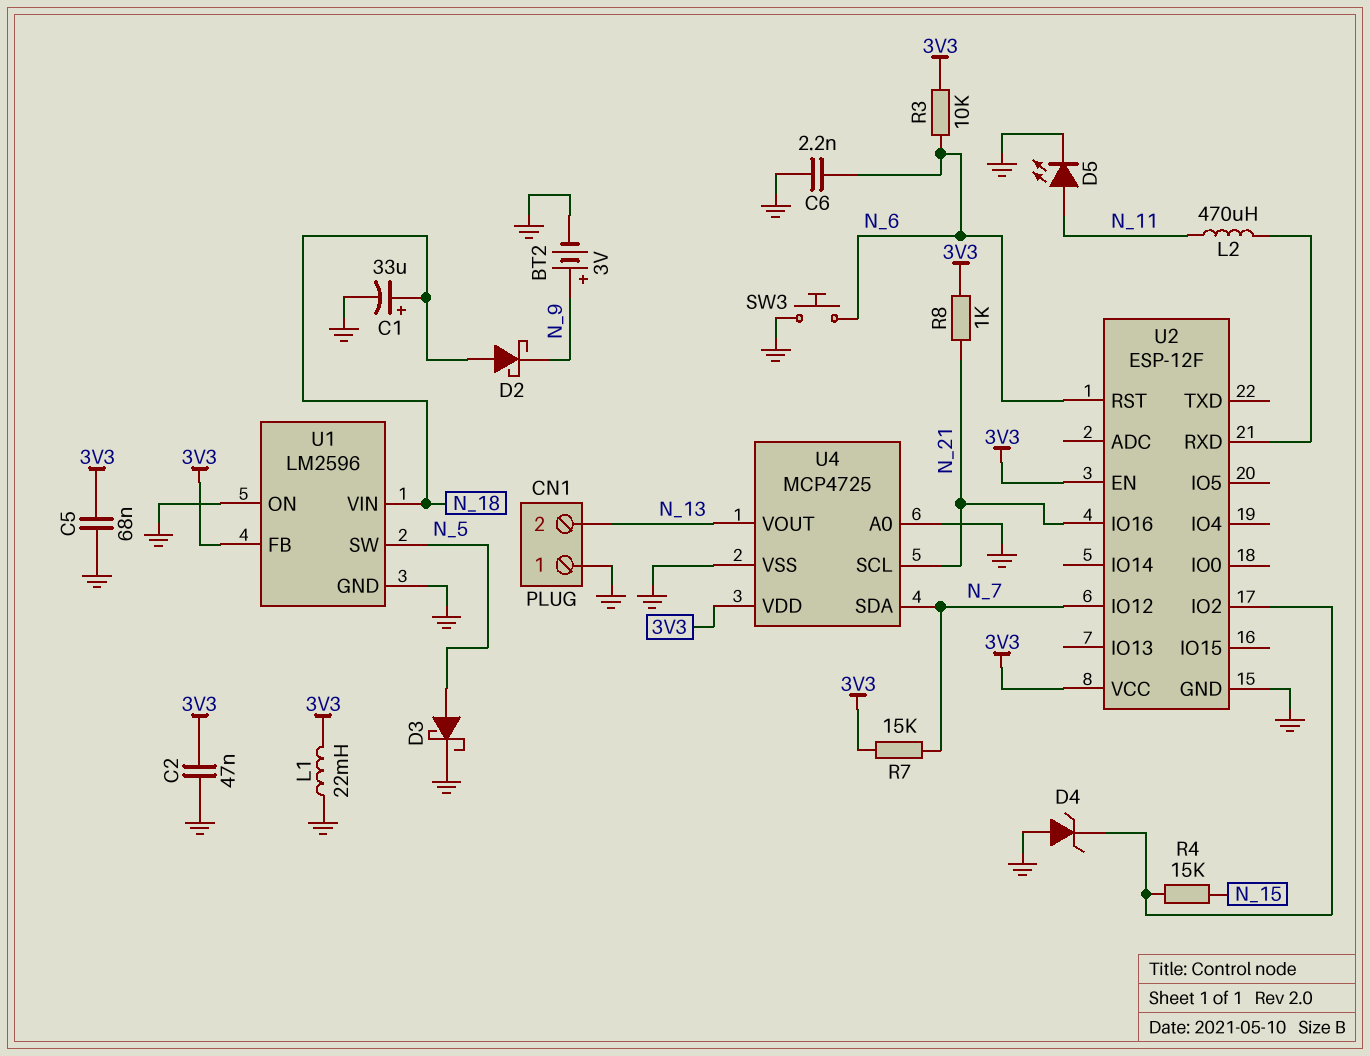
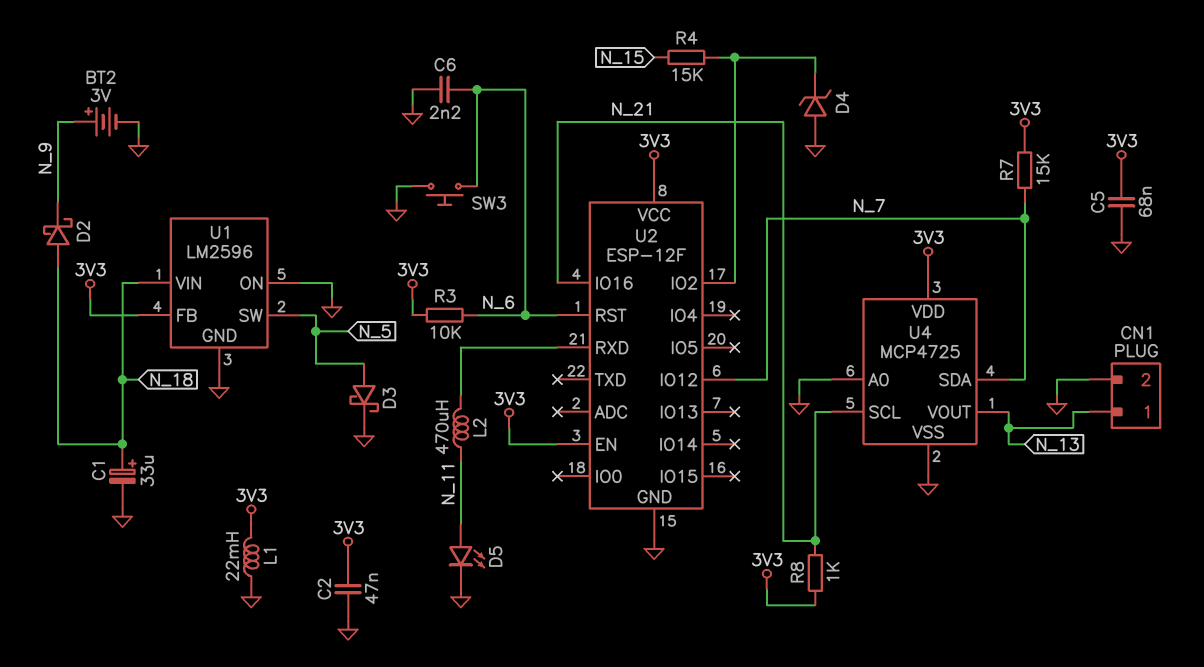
CN1 pin 1: GND -> N_13
CN1 pin 2: N_13 -> GND

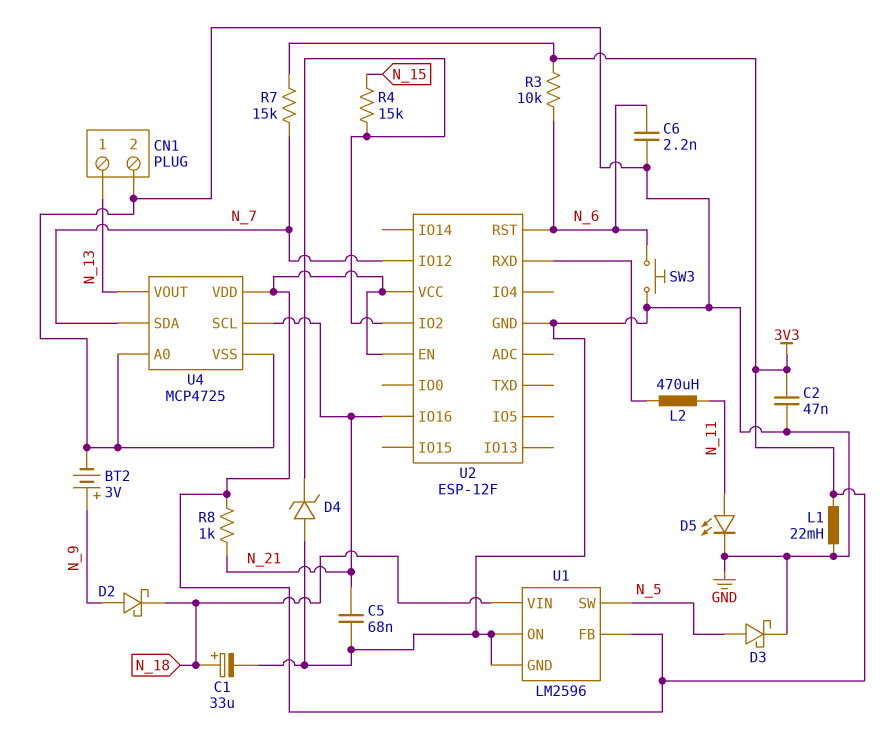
C5: 68nF (3V3, GND) -> 68nF (GND, N_21)
D2: schottky (A N_18, K N_9) -> schottky (A N_9, K N_18)

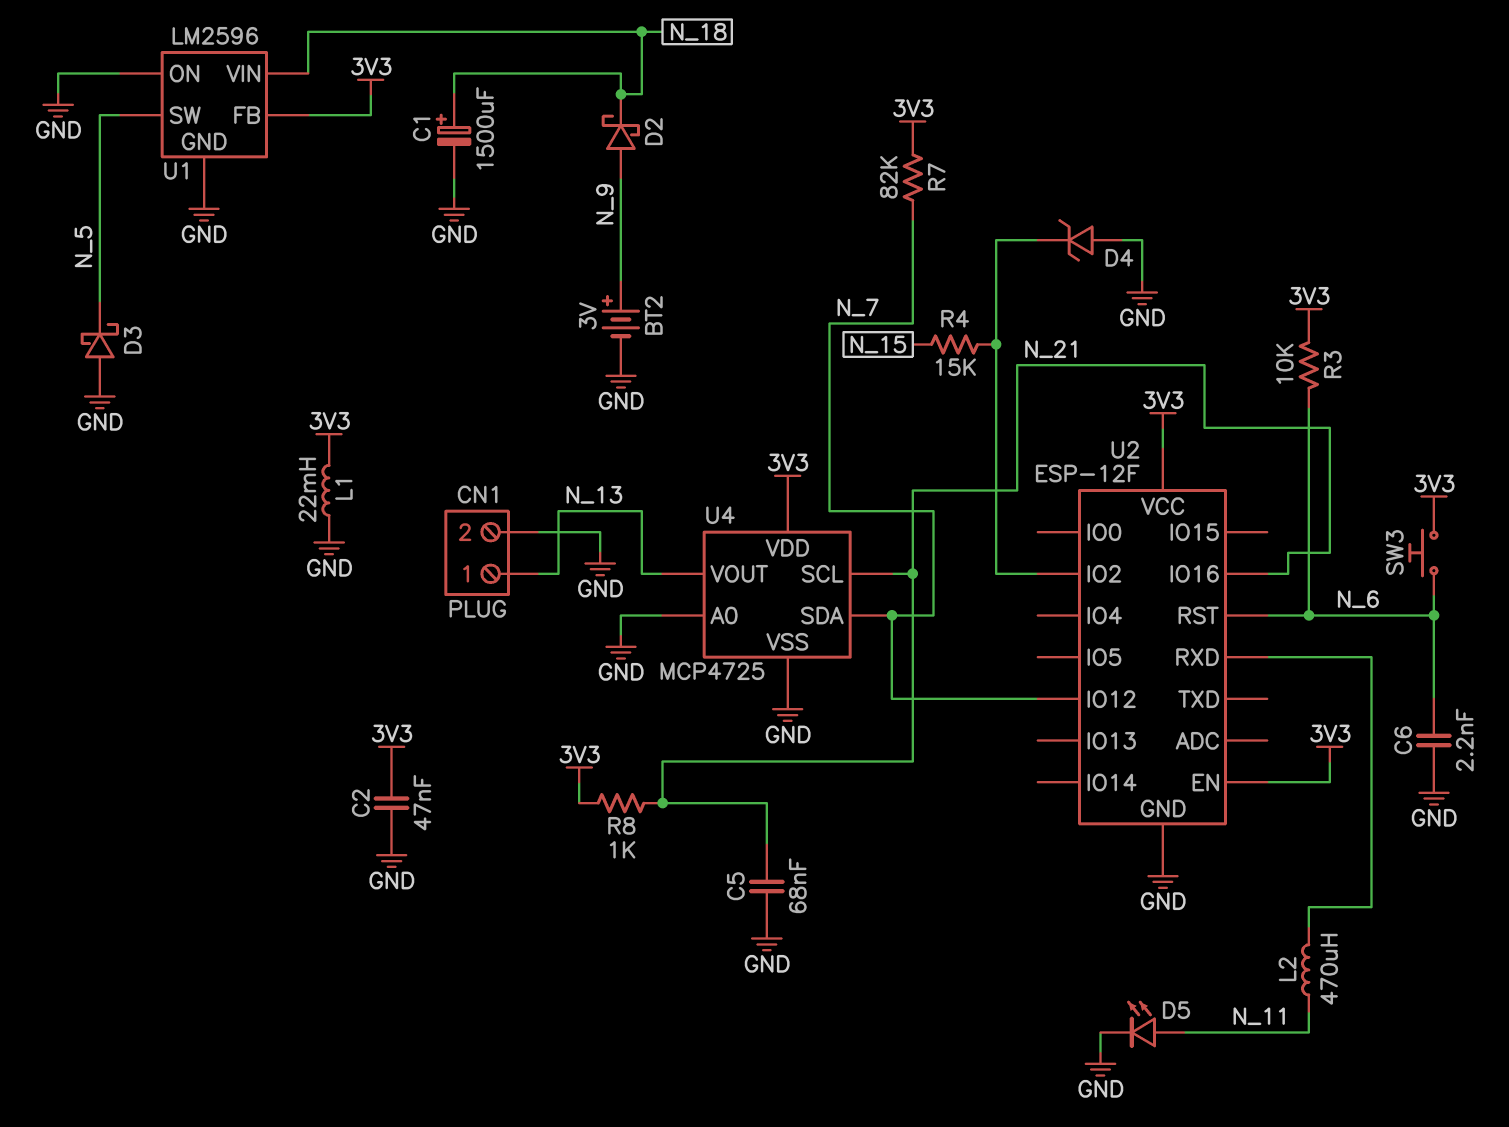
C1: 33uF (plus N_18, minus GND) -> 1500uF (plus N_18, minus GND)
D3: schottky (A N_5, K GND) -> schottky (A GND, K N_5)
R7: 15k (3V3, N_7) -> 82k (3V3, N_7)
SW3: button (GND, N_6) -> button (3V3, N_6)

